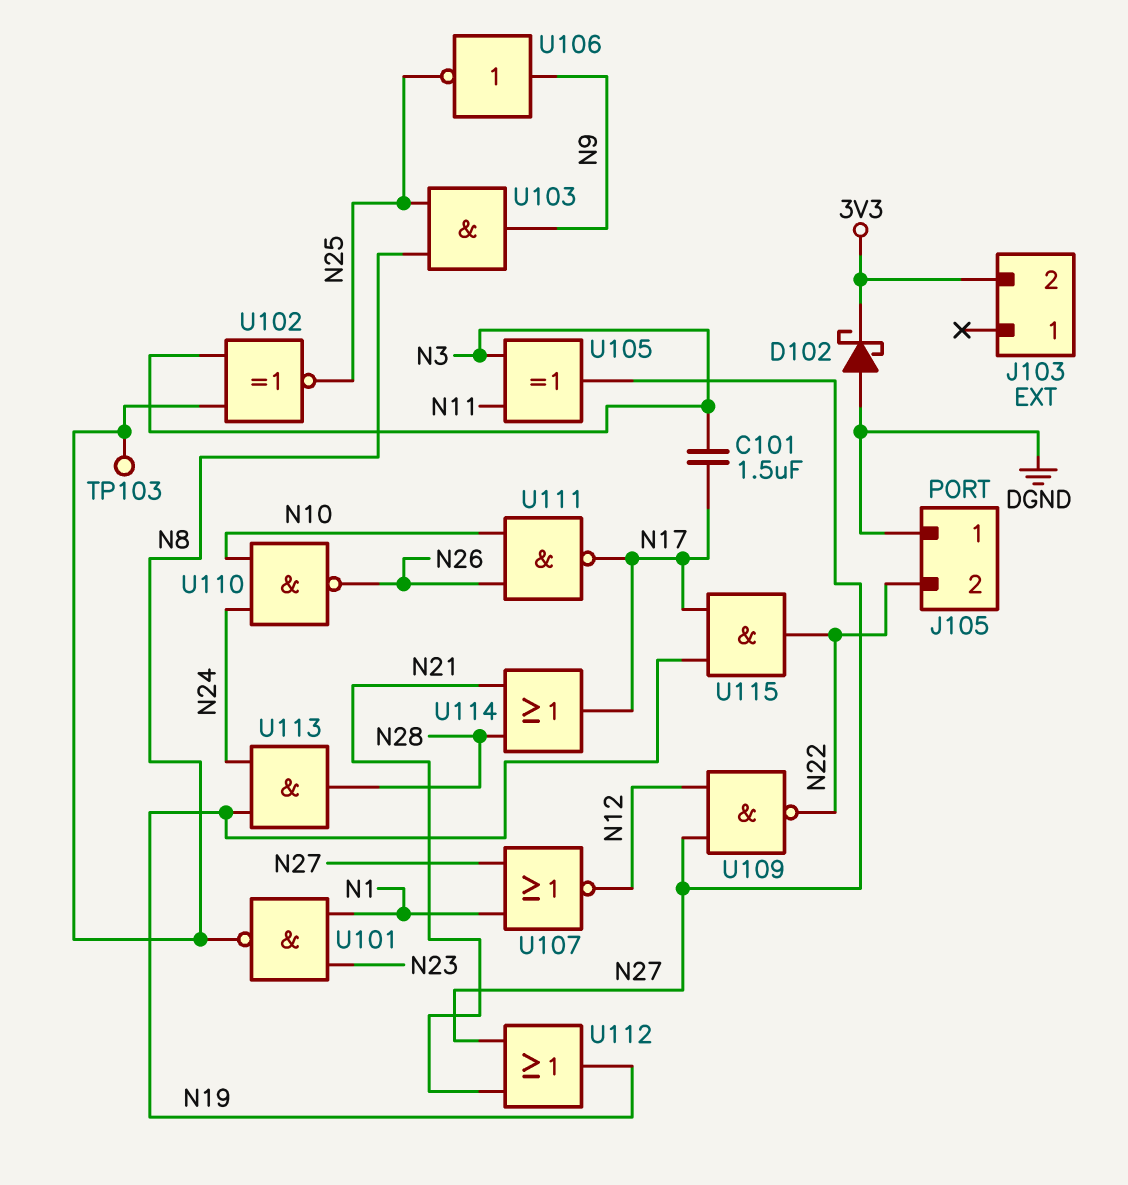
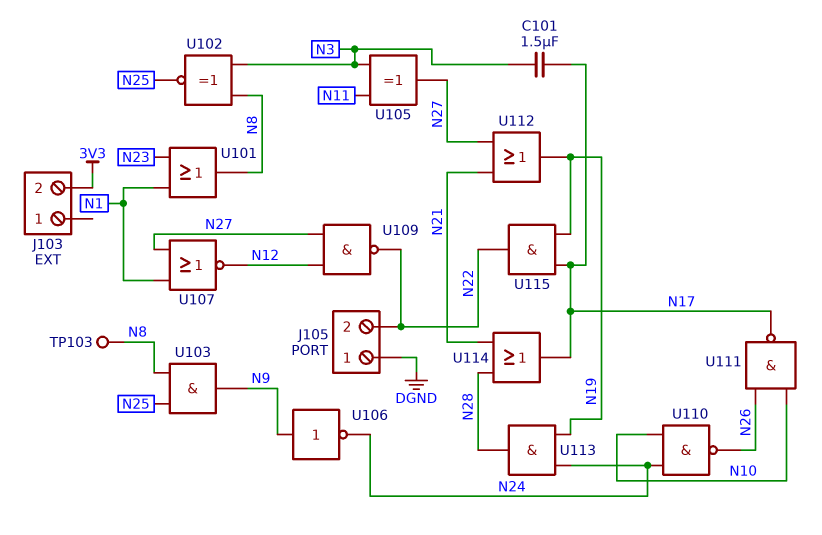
D102: schottky (A DGND, K 3V3) -> none
U101: NAND (in N1, in N23, out N8) -> OR (in N1, in N23, out N8)
U106: NOT (in N9, out N25) -> NOT (in N9, out N24)

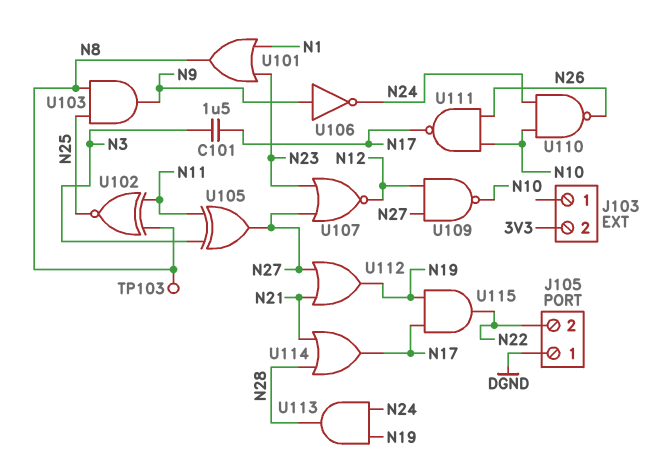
U102: XNOR (in N3, in N8, out N25) -> XNOR (in N8, in N11, out N25)
U107: NOR (in N1, in N27, out N12) -> NOR (in N23, in N27, out N12)
U109: NAND (in N12, in N27, out N22) -> NAND (in N12, in N27, out N10)

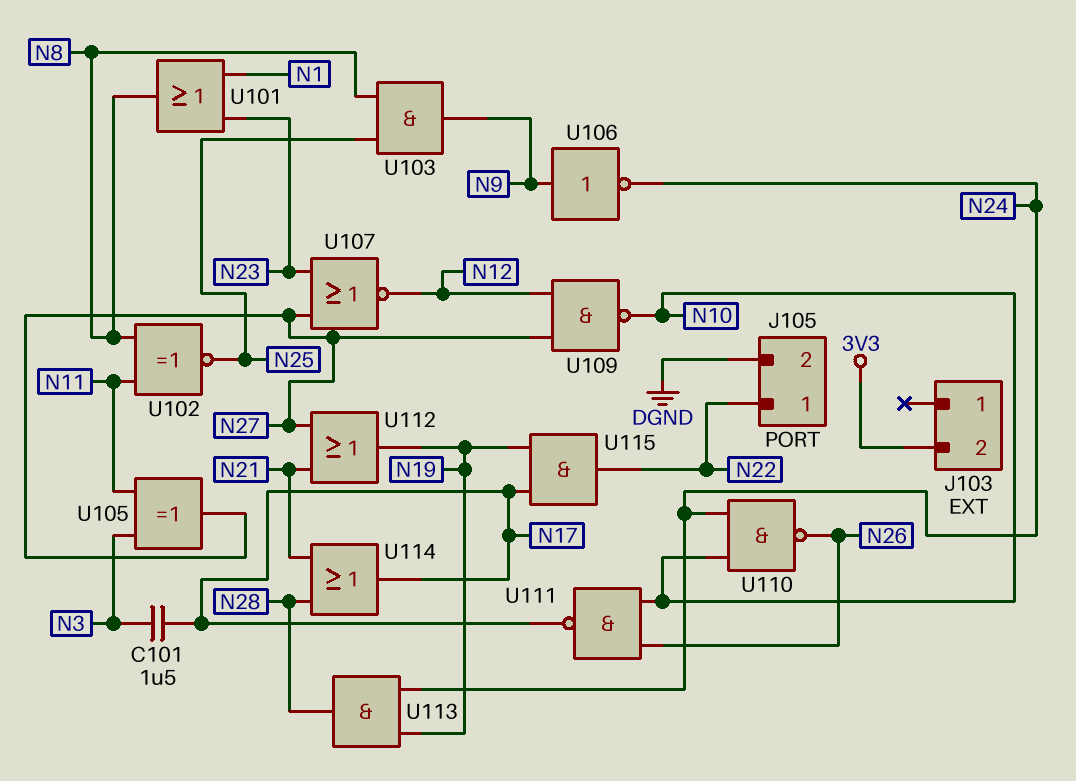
J105 pin 1: DGND -> N22
J105 pin 2: N22 -> DGND
TP103: test point (N8) -> none

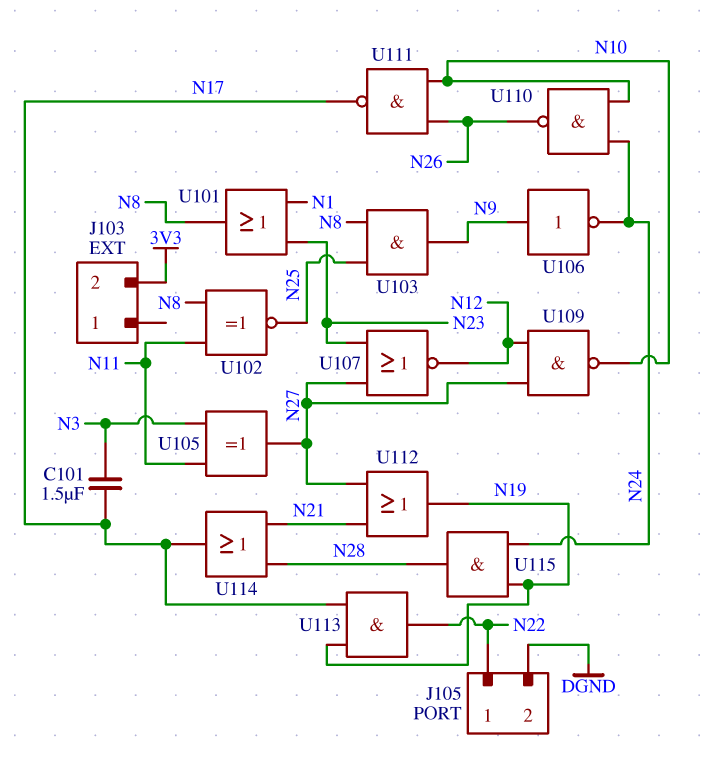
U113: AND (in N19, in N24, out N28) -> AND (in N17, in N19, out N22)
U115: AND (in N17, in N19, out N22) -> AND (in N19, in N24, out N28)

